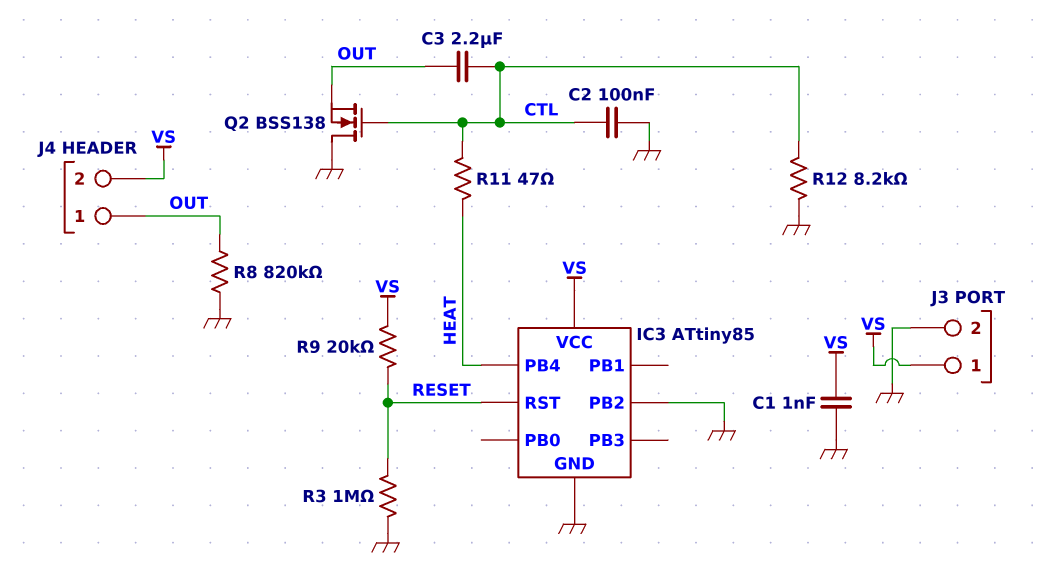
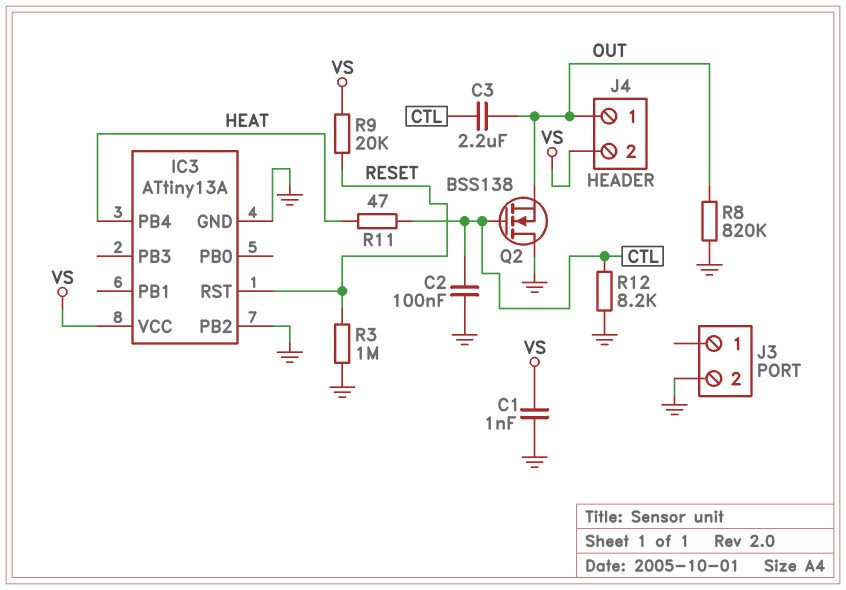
IC3: ATtiny85 -> ATtiny13A
J3 pin 1: VS -> none

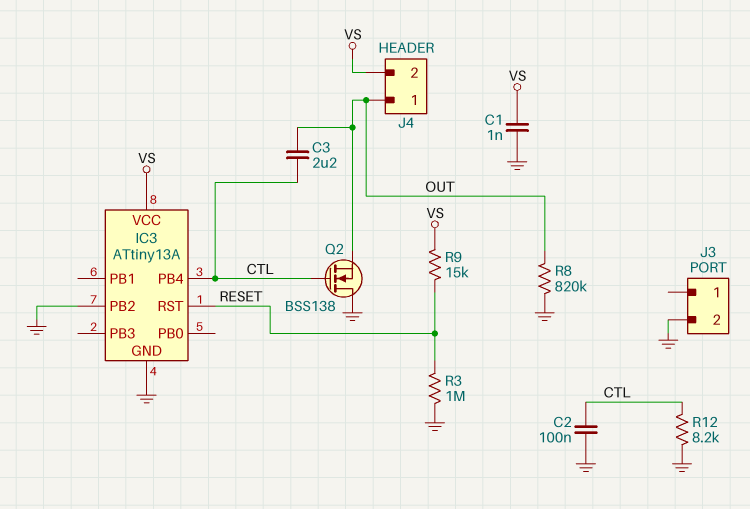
IC3 pin PB4: HEAT -> CTL
R9: 20k (RESET, VS) -> 15k (RESET, VS)
R11: 47 (CTL, HEAT) -> none

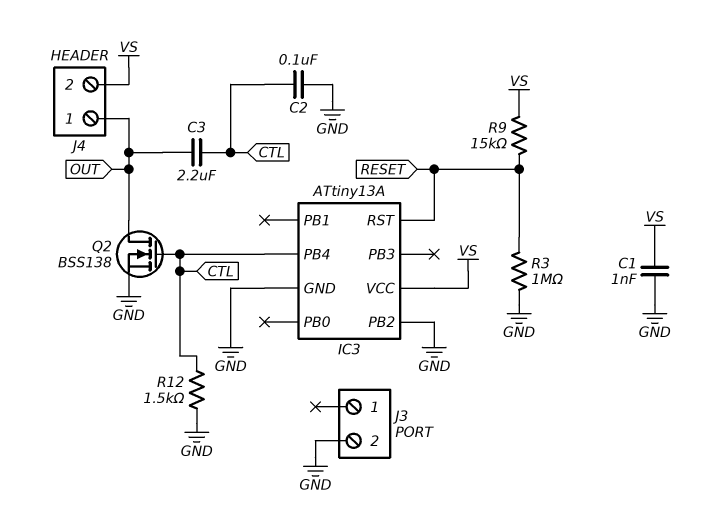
Q2: NMOS BSS138 (G CTL, D GND, S OUT) -> NMOS BSS138 (G CTL, D OUT, S GND)
R8: 820k (GND, OUT) -> none
R12: 8.2k (CTL, GND) -> 1.5k (CTL, GND)

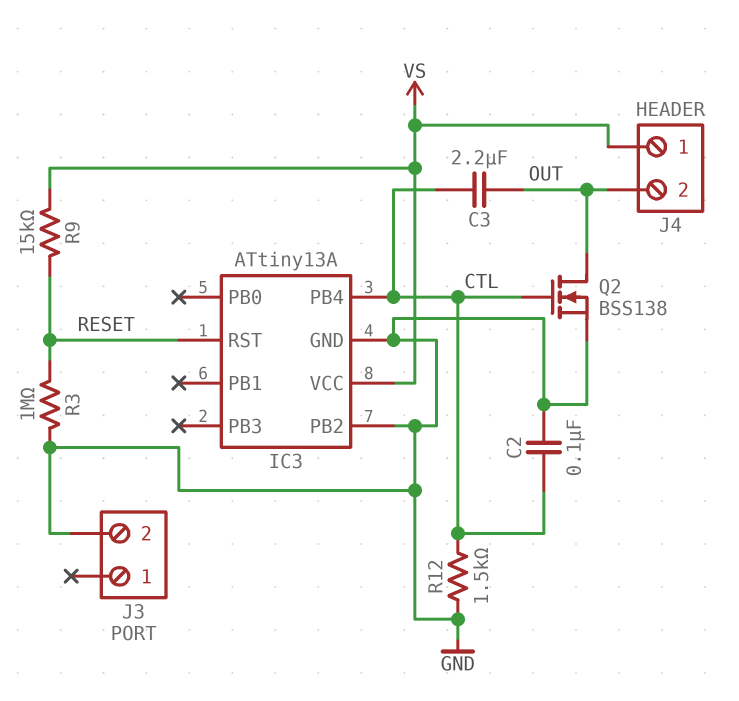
C1: 1nF (GND, VS) -> none
J4 pin 1: OUT -> VS
J4 pin 2: VS -> OUT

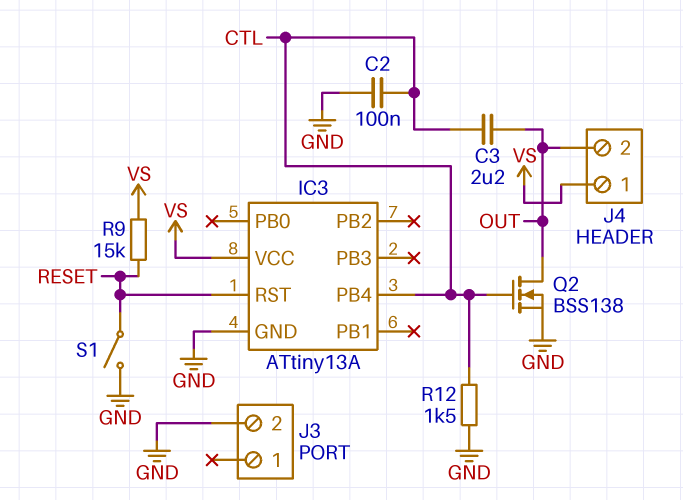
IC3 pin PB2: GND -> none
R3: 1M (GND, RESET) -> none
S1: none -> switch (GND, RESET)

